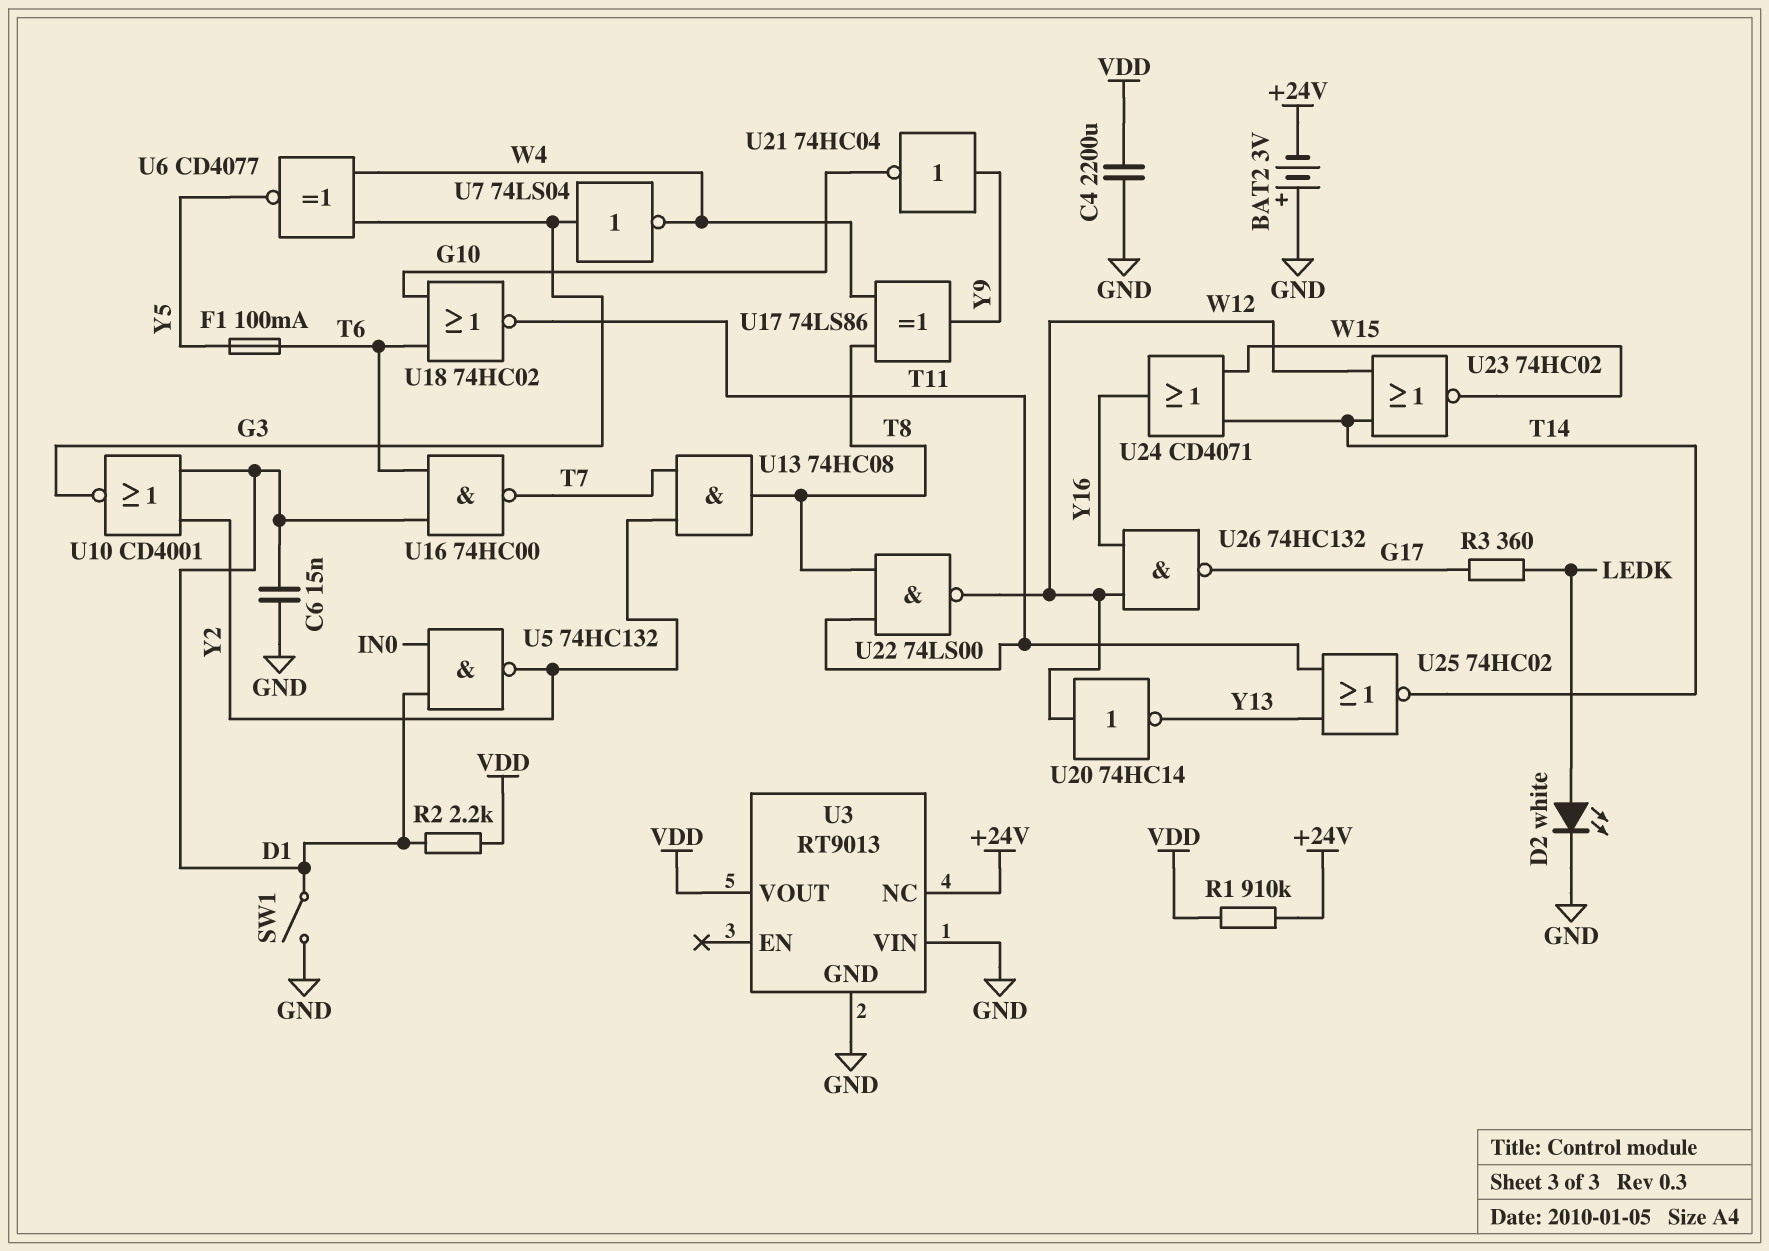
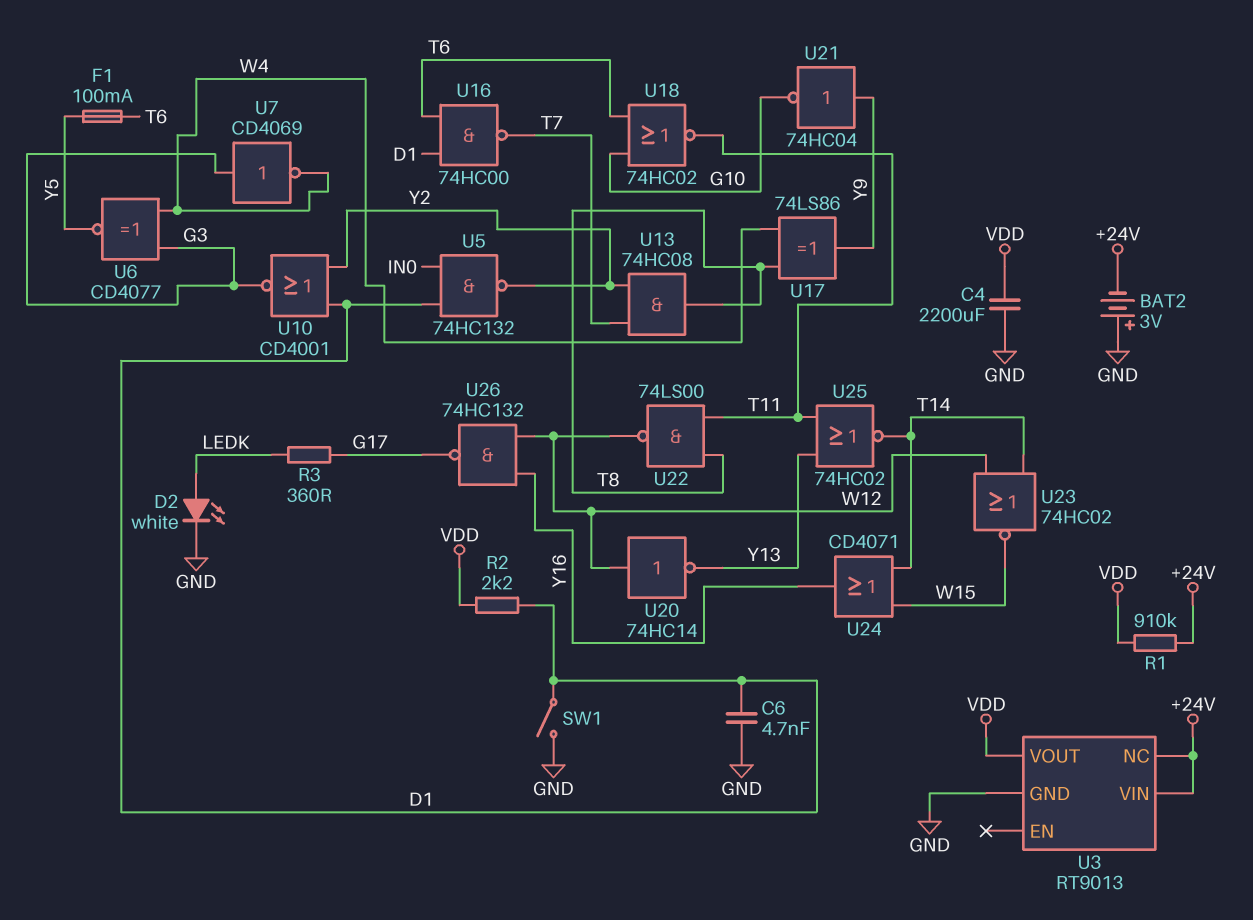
C6: 15nF (D1, GND) -> 4.7nF (D1, GND)
U3 pin VIN: GND -> +24V
U7: NOT 74LS04 (in G3, out W4) -> NOT CD4069 (in G3, out W4)

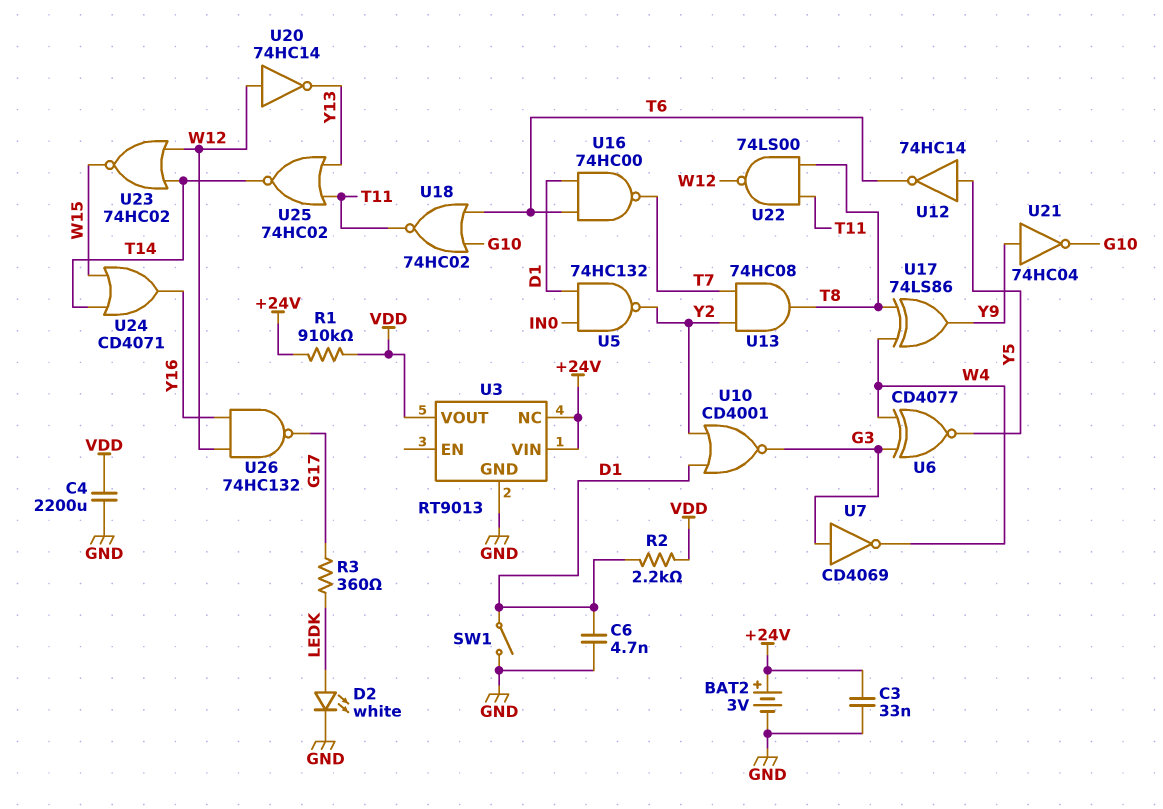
BAT2: 3V (plus GND, minus +24V) -> 3V (plus +24V, minus GND)
C3: none -> 33nF (+24V, GND)
F1: 100mA (T6, Y5) -> none
U12: none -> NOT 74HC14 (in Y5, out T6)

